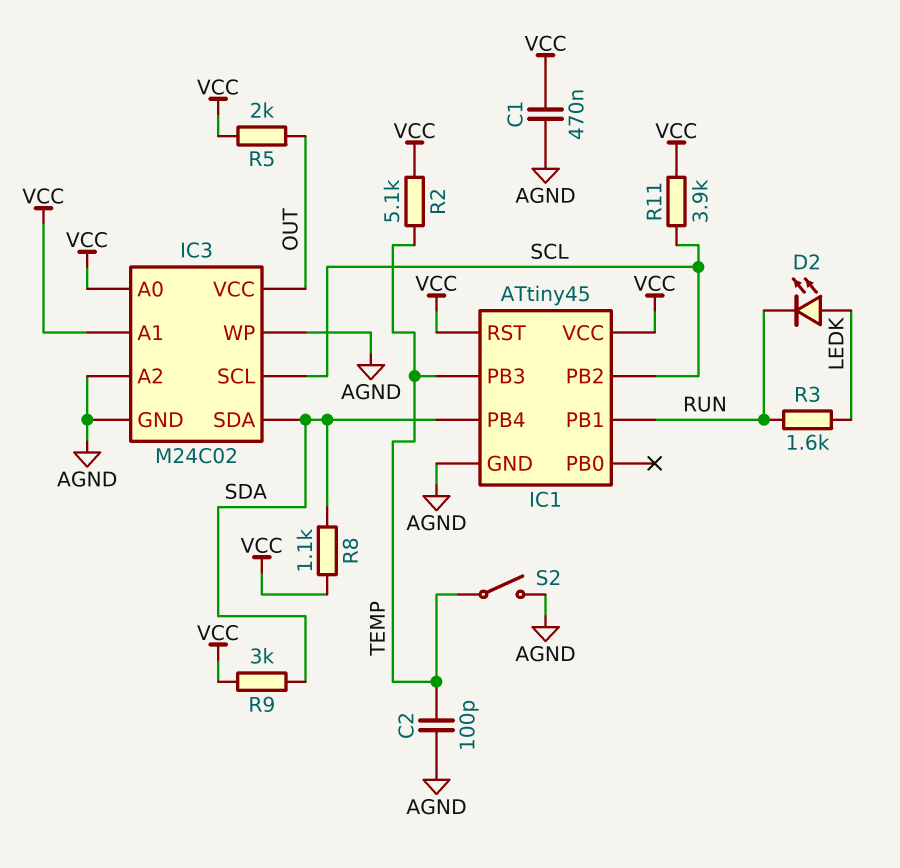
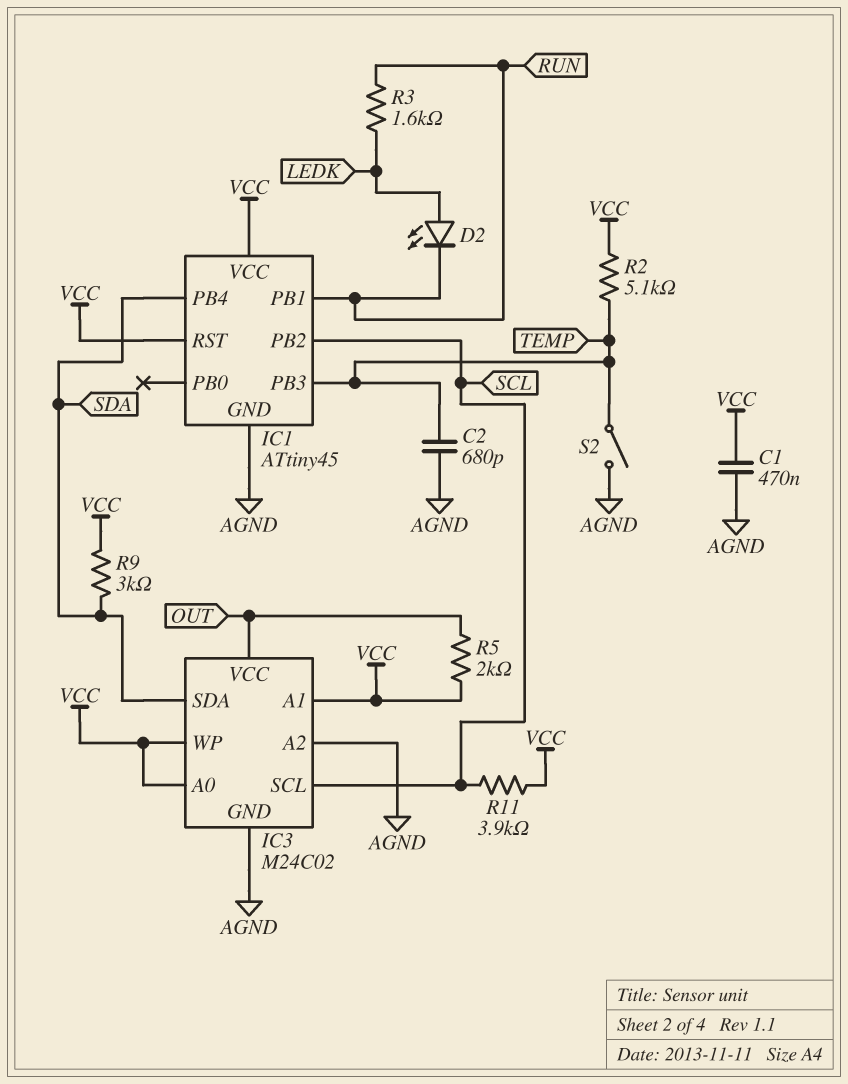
C2: 100pF (AGND, TEMP) -> 680pF (AGND, TEMP)
IC3 pin WP: AGND -> VCC
R8: 1.1k (SDA, VCC) -> none

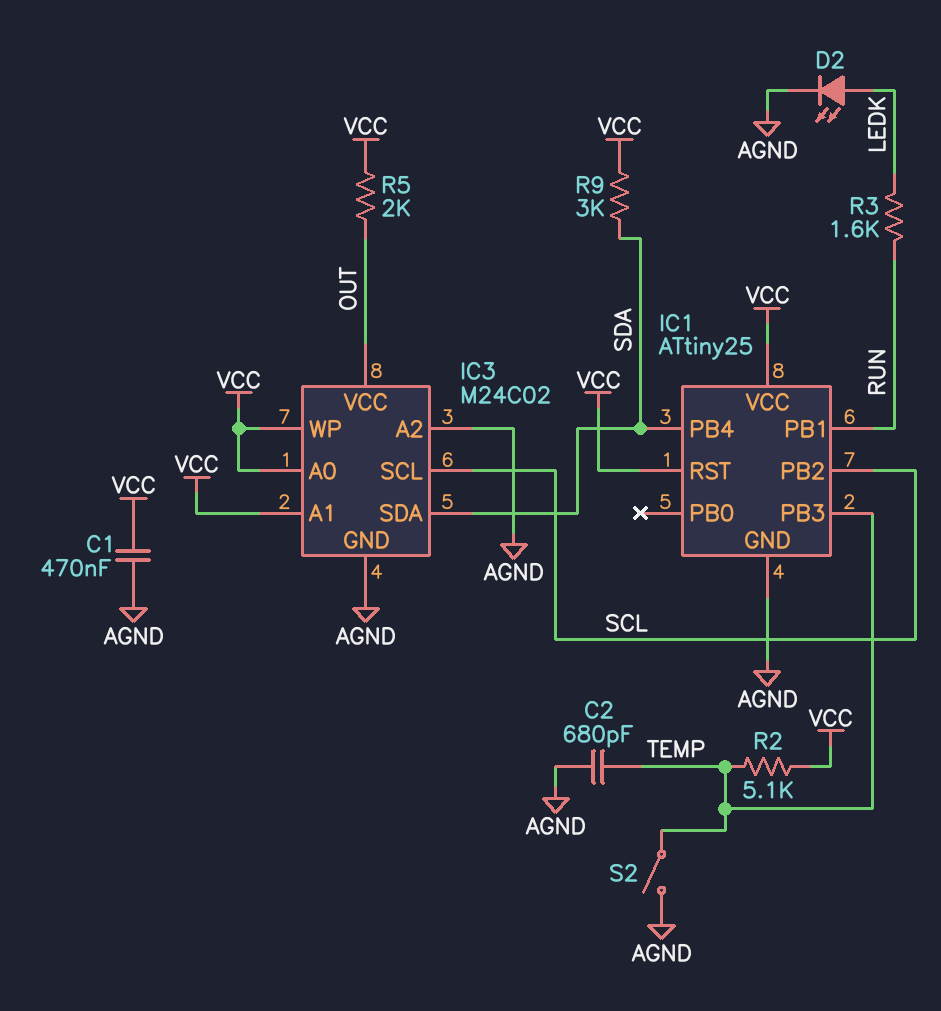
D2: LED (A LEDK, K RUN) -> LED (A LEDK, K AGND)
IC1: ATtiny45 -> ATtiny25
R11: 3.9k (SCL, VCC) -> none

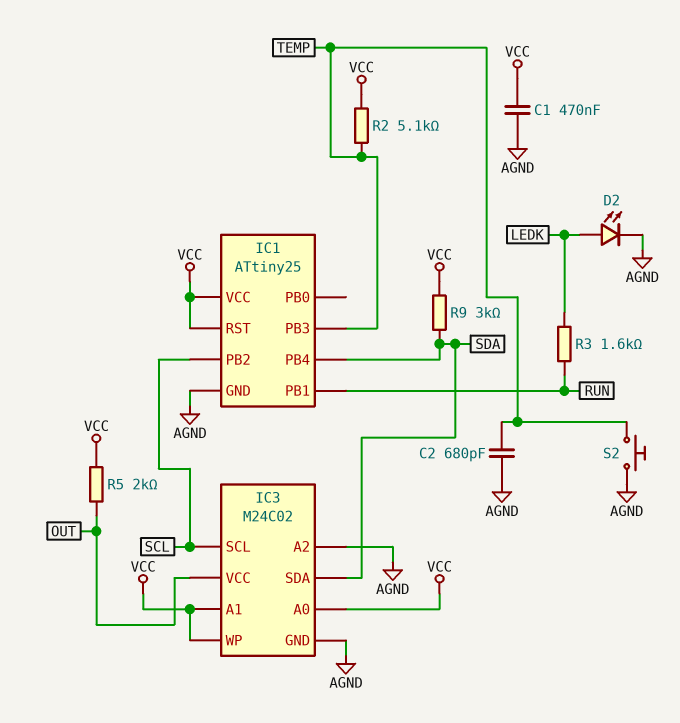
S2: switch (AGND, TEMP) -> button (AGND, TEMP)

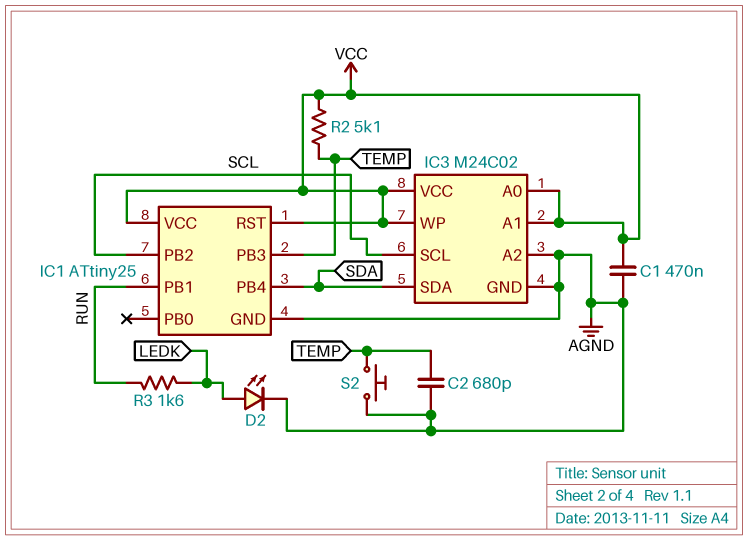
IC3 pin VCC: OUT -> VCC
R5: 2k (OUT, VCC) -> none
R9: 3k (SDA, VCC) -> none

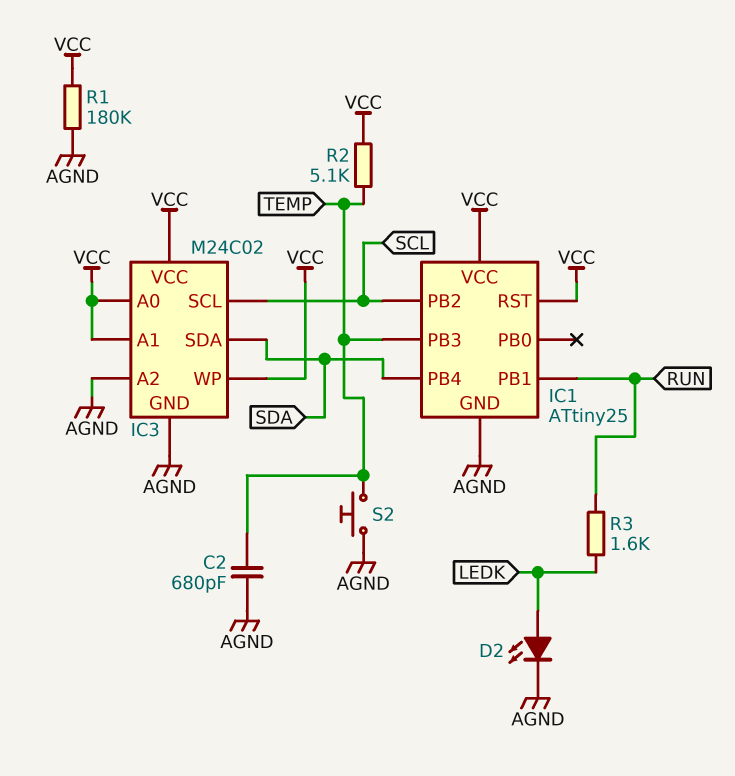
C1: 470nF (AGND, VCC) -> none
R1: none -> 180k (AGND, VCC)

